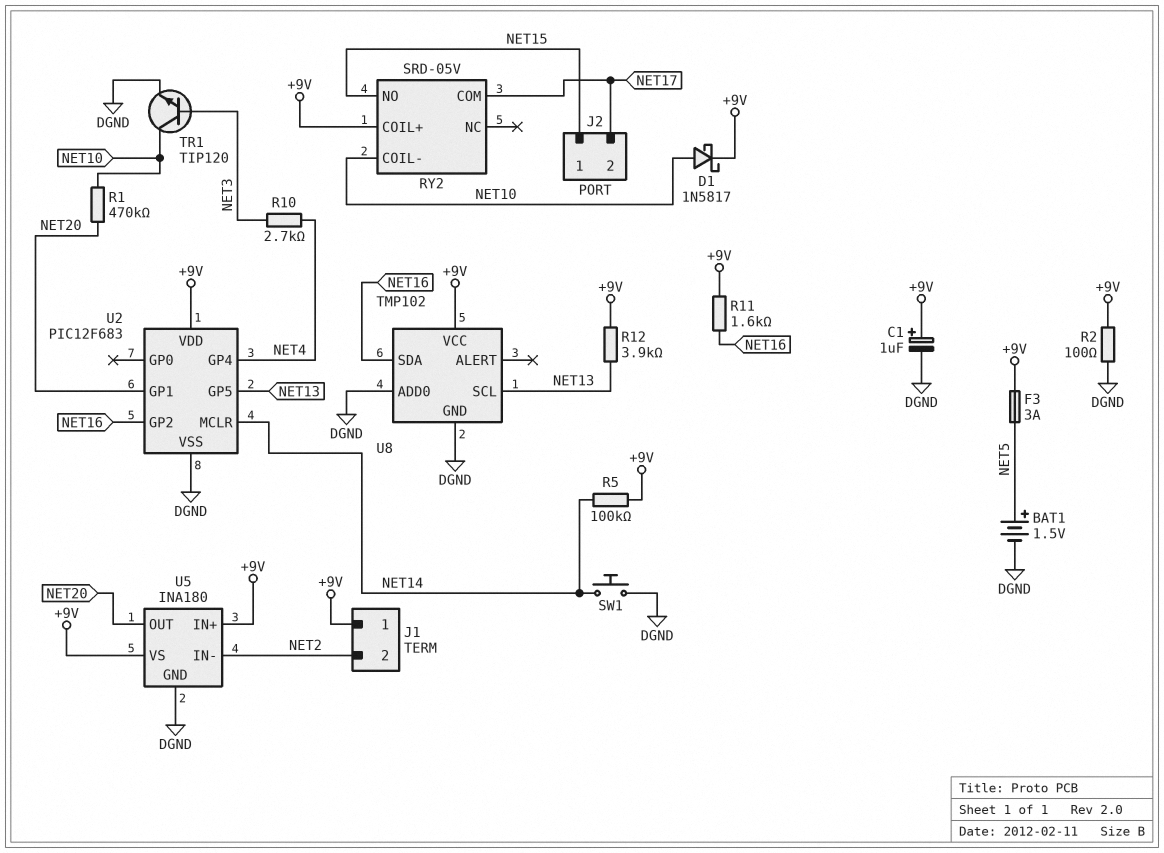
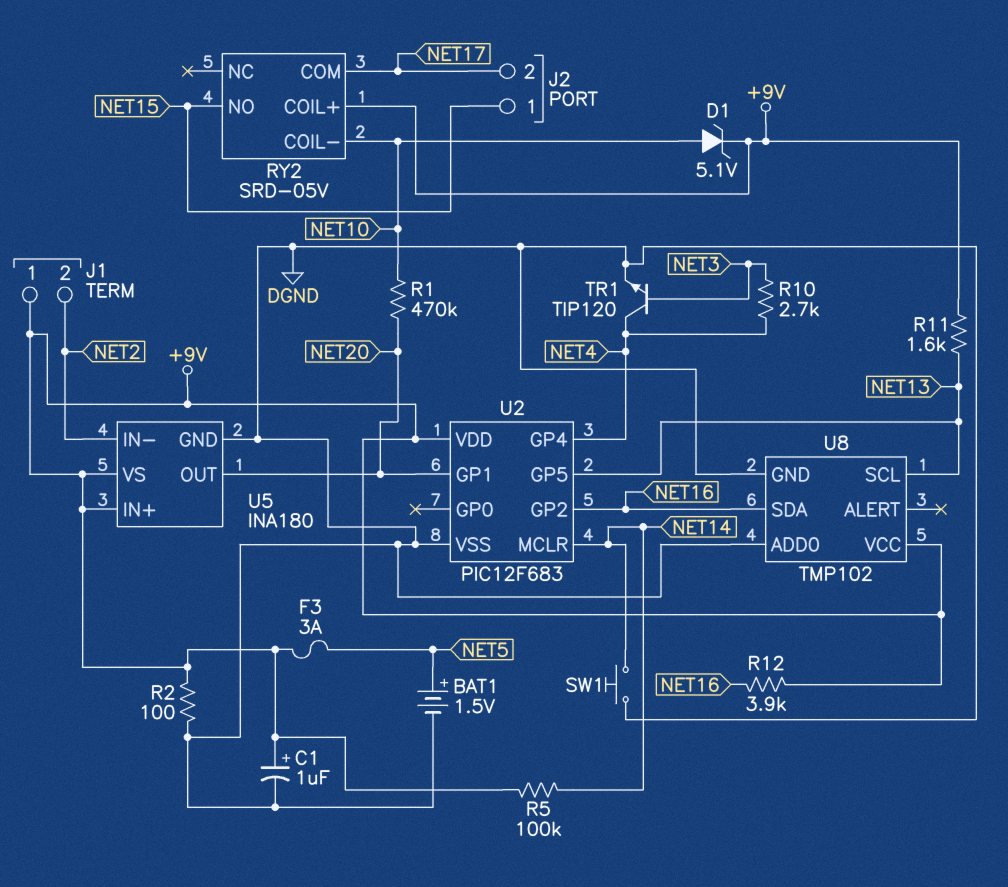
D1: schottky 1N5817 (A NET10, K +9V) -> zener 5.1V (A NET10, K +9V)
R11: 1.6k (+9V, NET16) -> 1.6k (+9V, NET13)
R12: 3.9k (+9V, NET13) -> 3.9k (+9V, NET16)
TR1: NPN TIP120 (B NET3, C NET10, E DGND) -> NPN TIP120 (B NET3, C NET4, E DGND)

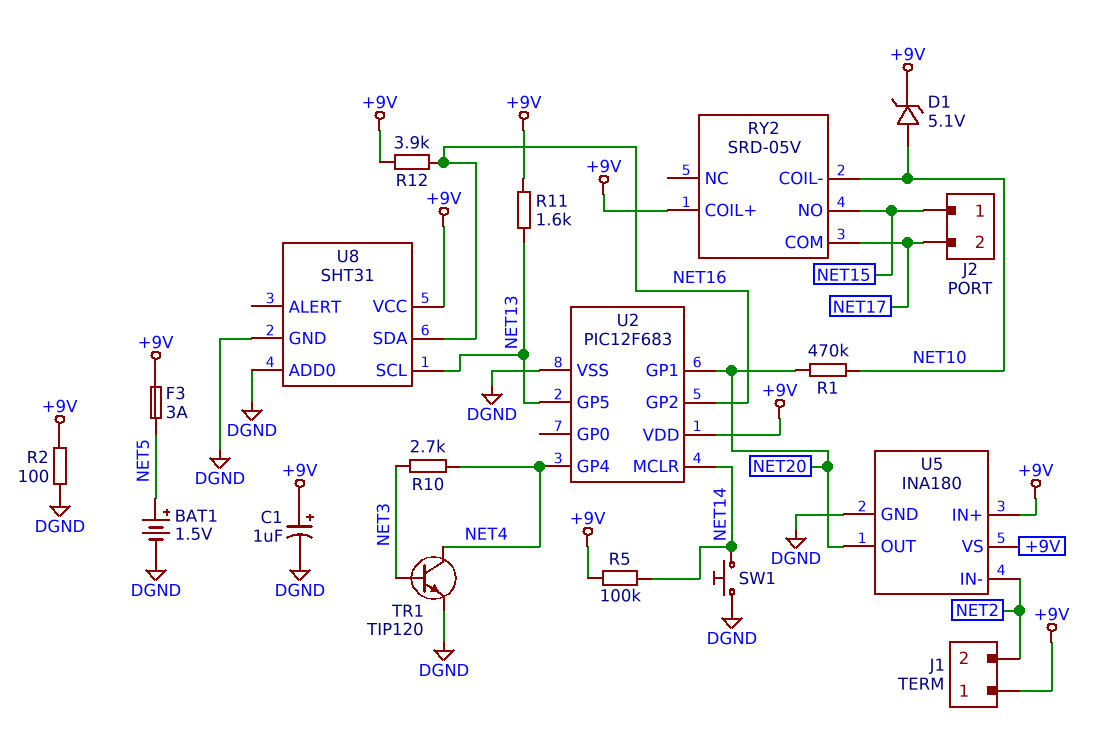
U8: TMP102 -> SHT31

